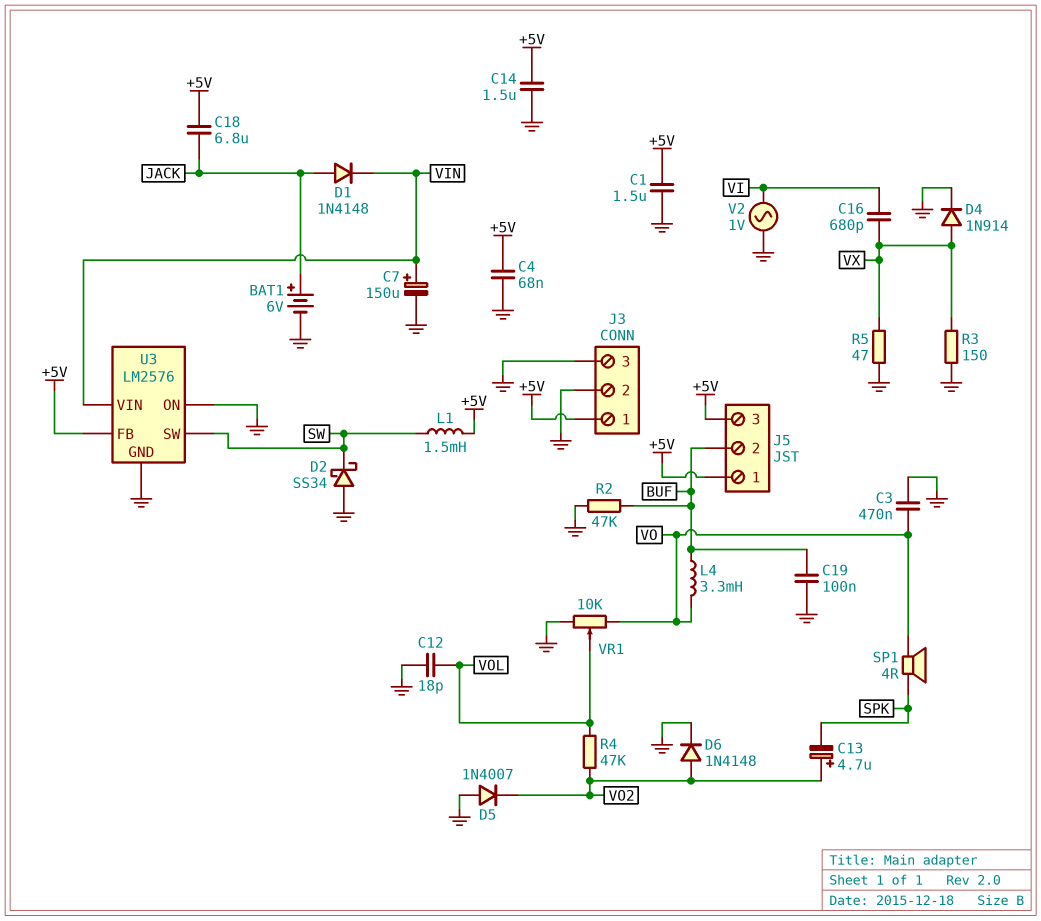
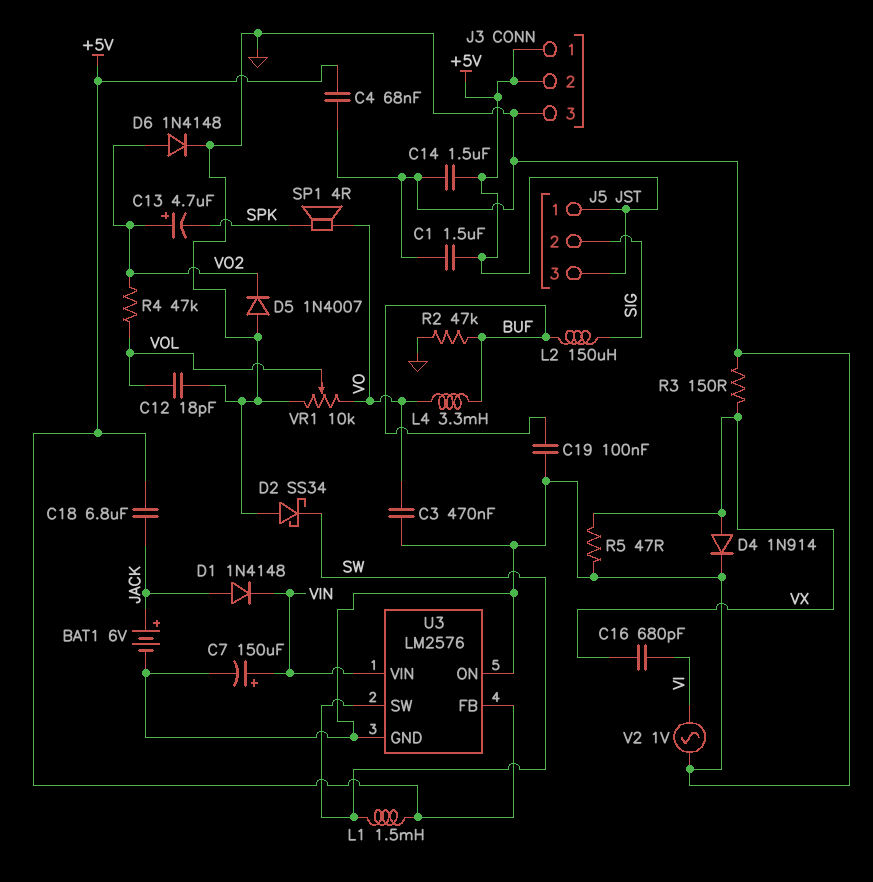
J3 pin 2: GND -> +5V
J5 pin 2: BUF -> SIG
L2: none -> 150uH (BUF, SIG)

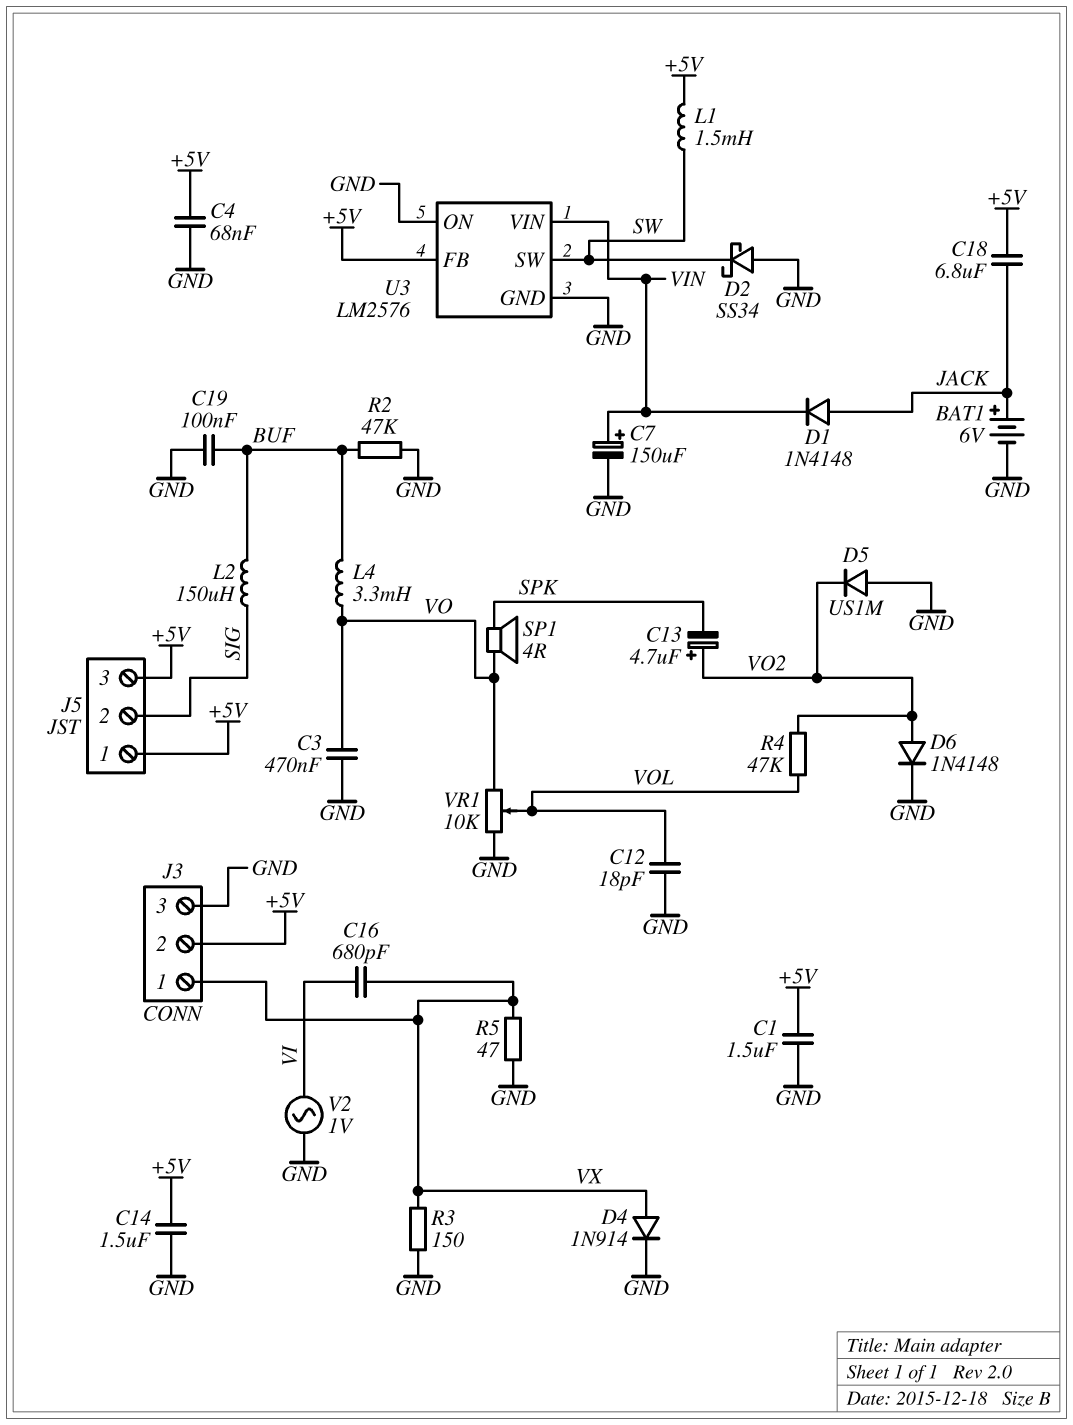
D5: diode 1N4007 (A GND, K VO2) -> diode US1M (A GND, K VO2)
J3 pin 1: +5V -> VX

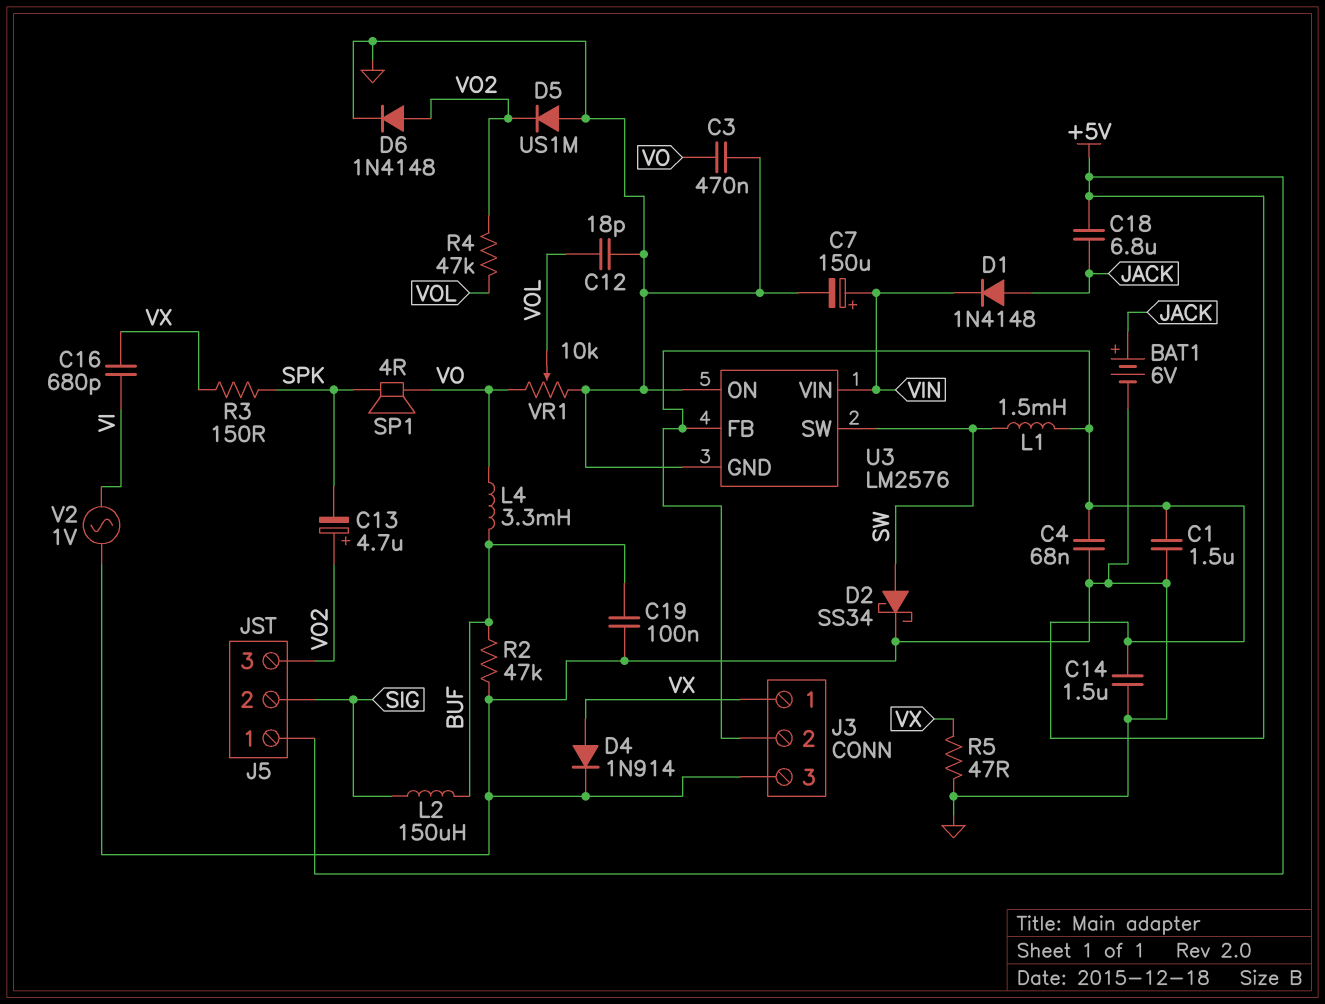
D2: schottky SS34 (A GND, K SW) -> schottky SS34 (A SW, K GND)
J5 pin 3: +5V -> VO2
R3: 150 (GND, VX) -> 150 (SPK, VX)

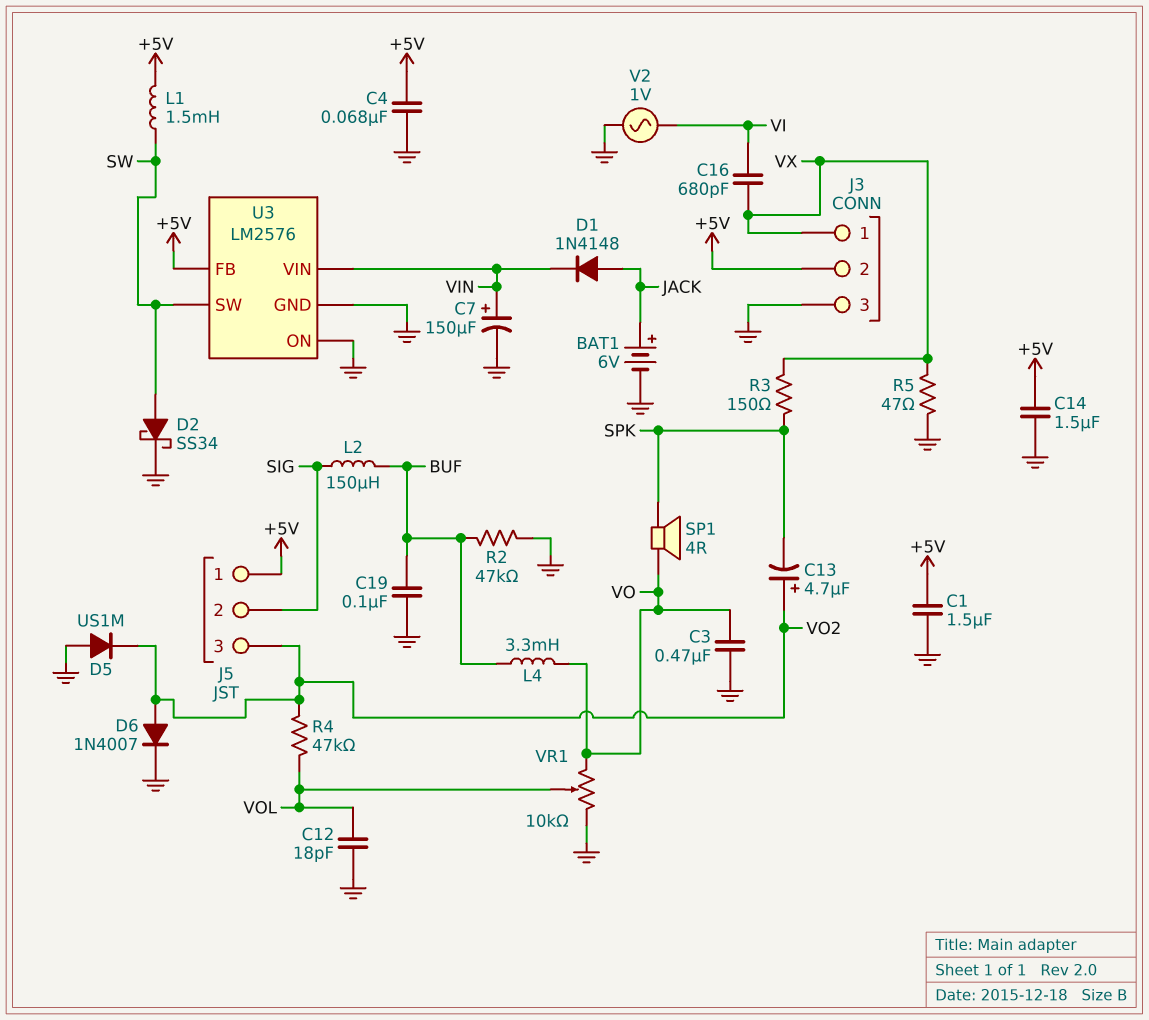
C18: 6.8uF (+5V, JACK) -> none
D4: diode 1N914 (A VX, K GND) -> none
D6: diode 1N4148 (A VO2, K GND) -> diode 1N4007 (A VO2, K GND)

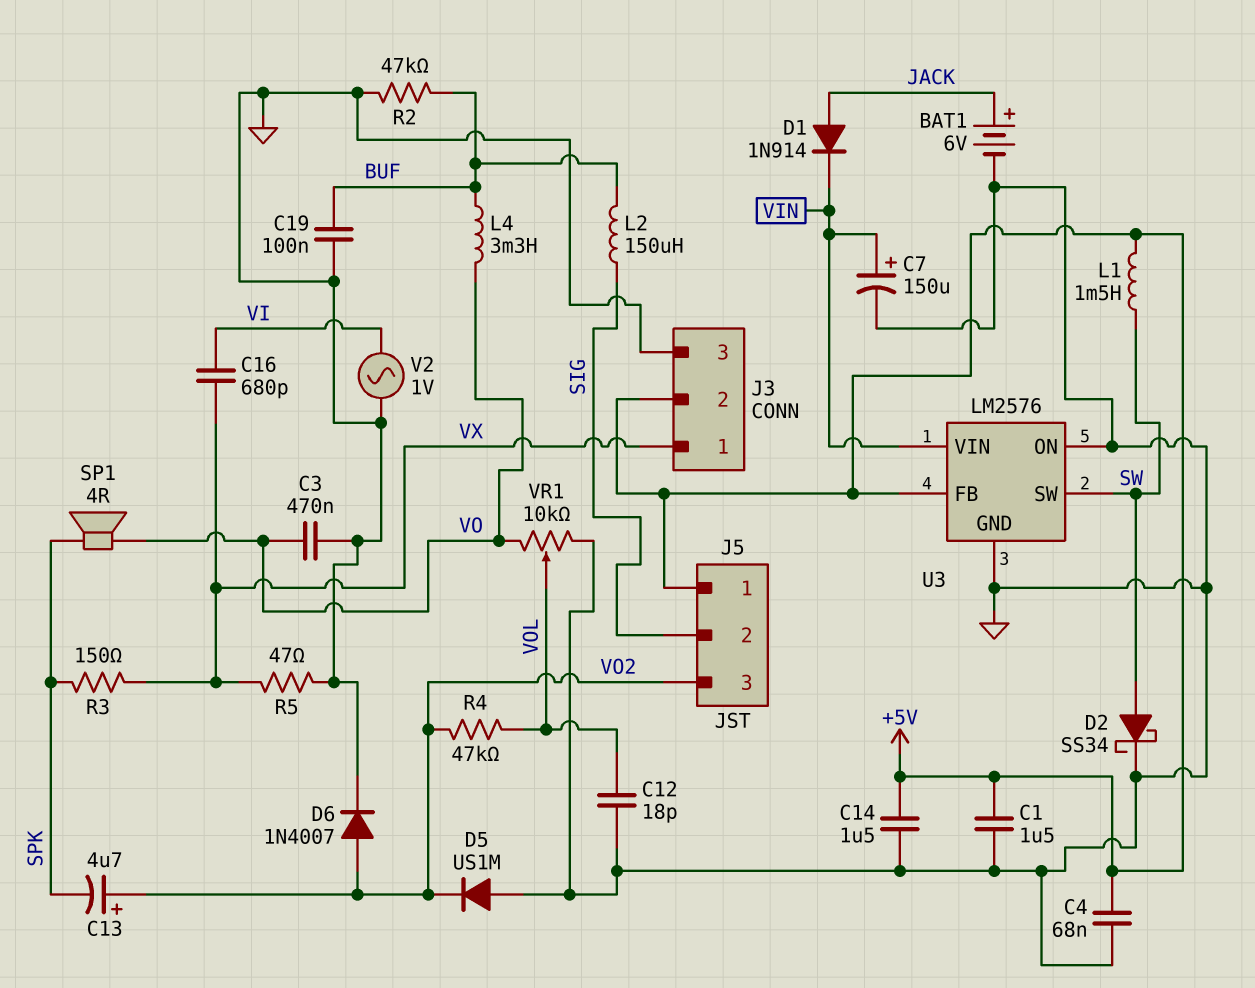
D1: diode 1N4148 (A JACK, K VIN) -> diode 1N914 (A JACK, K VIN)

